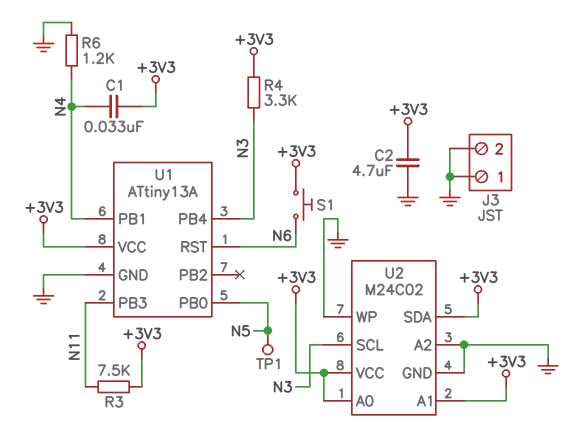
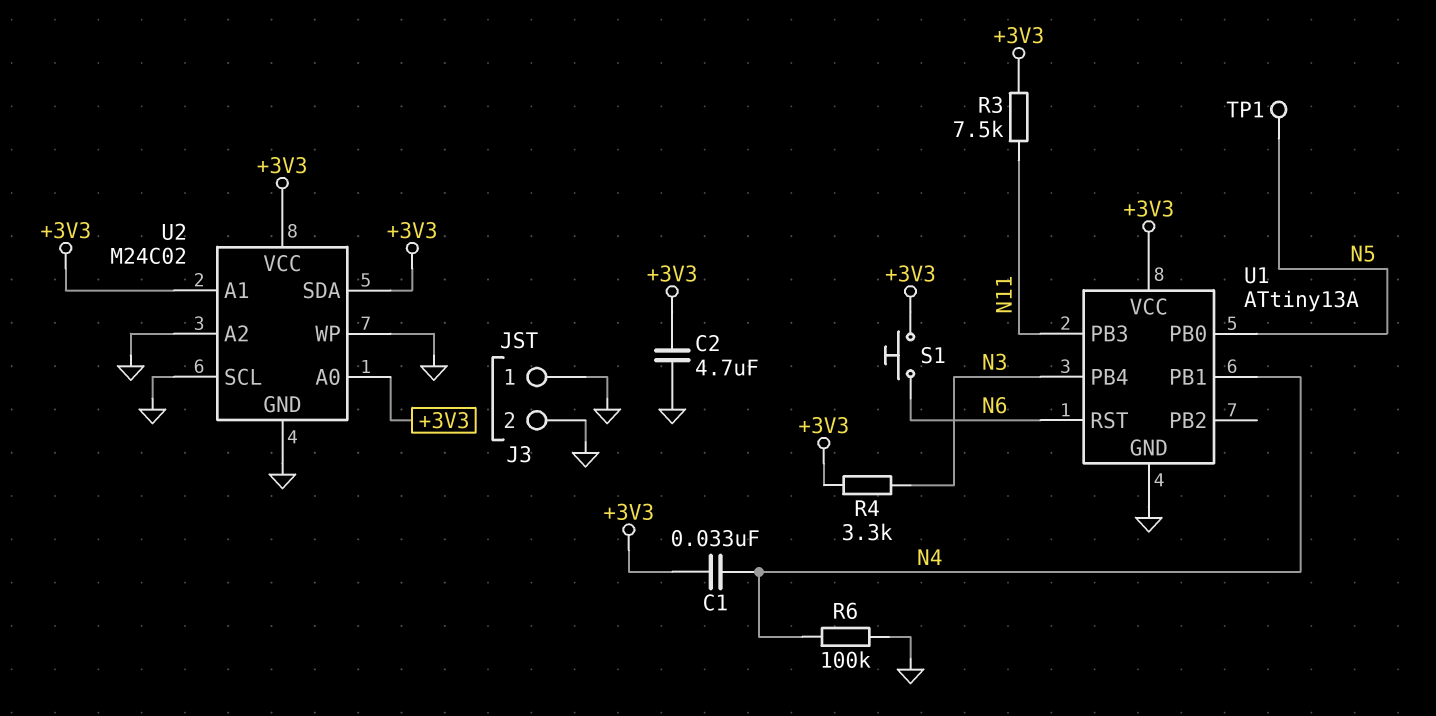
R6: 1.2k (GND, N4) -> 100k (GND, N4)
U2 pin SCL: N3 -> GND

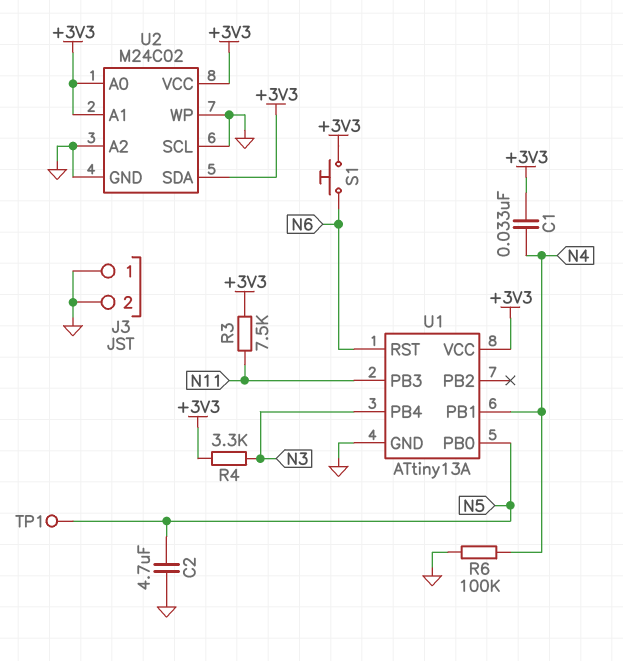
C2: 4.7uF (+3V3, GND) -> 4.7uF (GND, N5)

